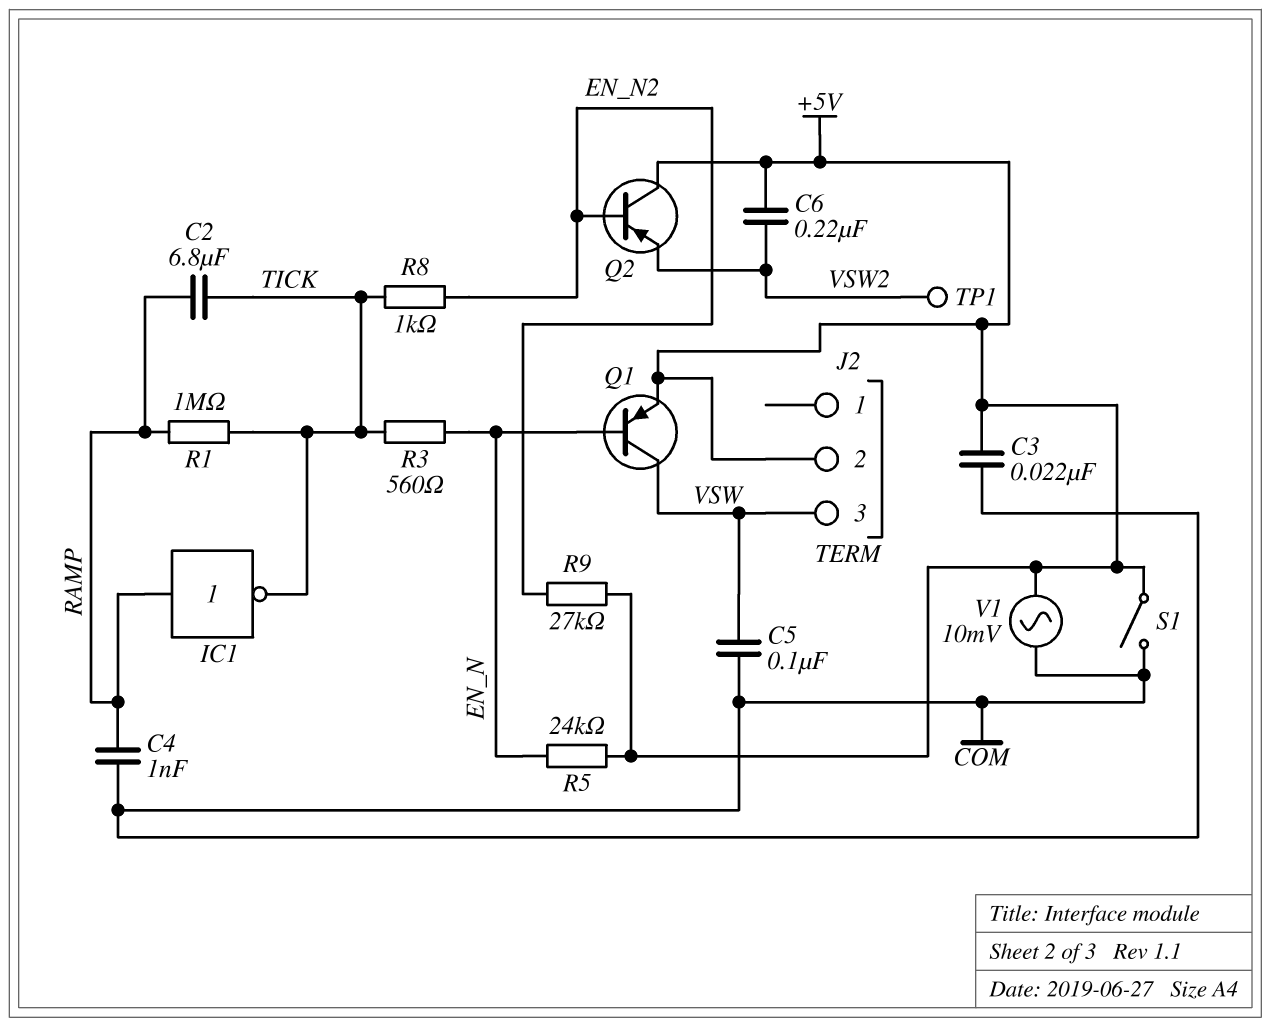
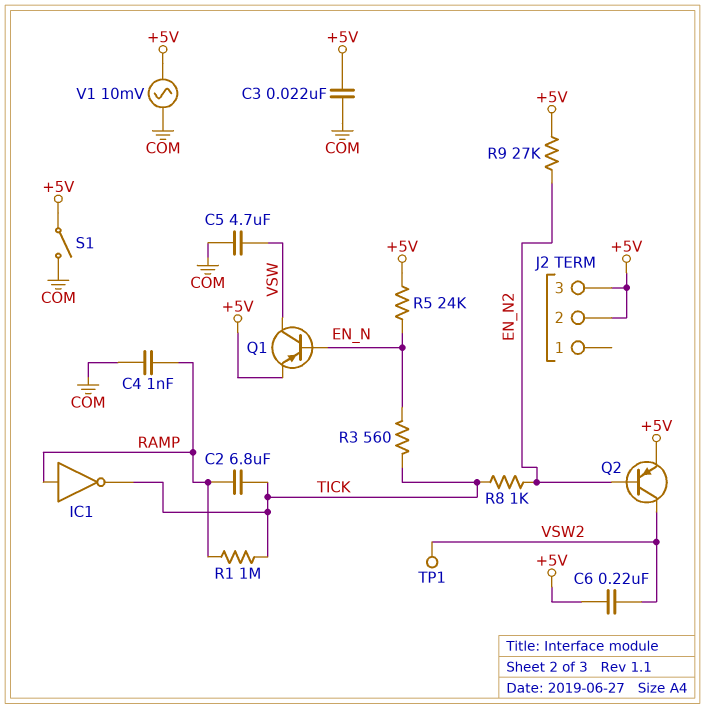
C5: 100nF (COM, VSW) -> 4.7uF (COM, VSW)
J2 pin 3: VSW -> +5V
Q2: PNP (B EN_N2, C +5V, E VSW2) -> PNP (B EN_N2, C VSW2, E +5V)

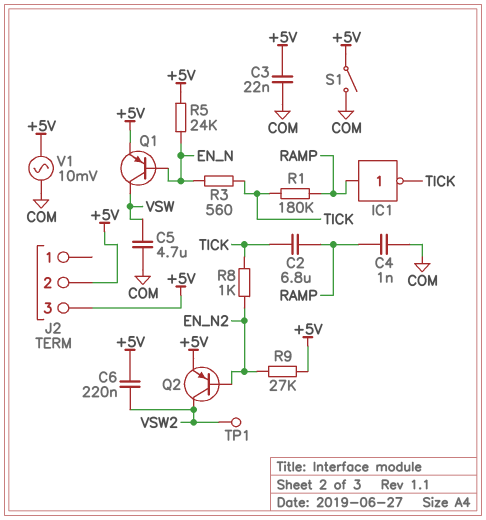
R1: 1M (RAMP, TICK) -> 180k (RAMP, TICK)

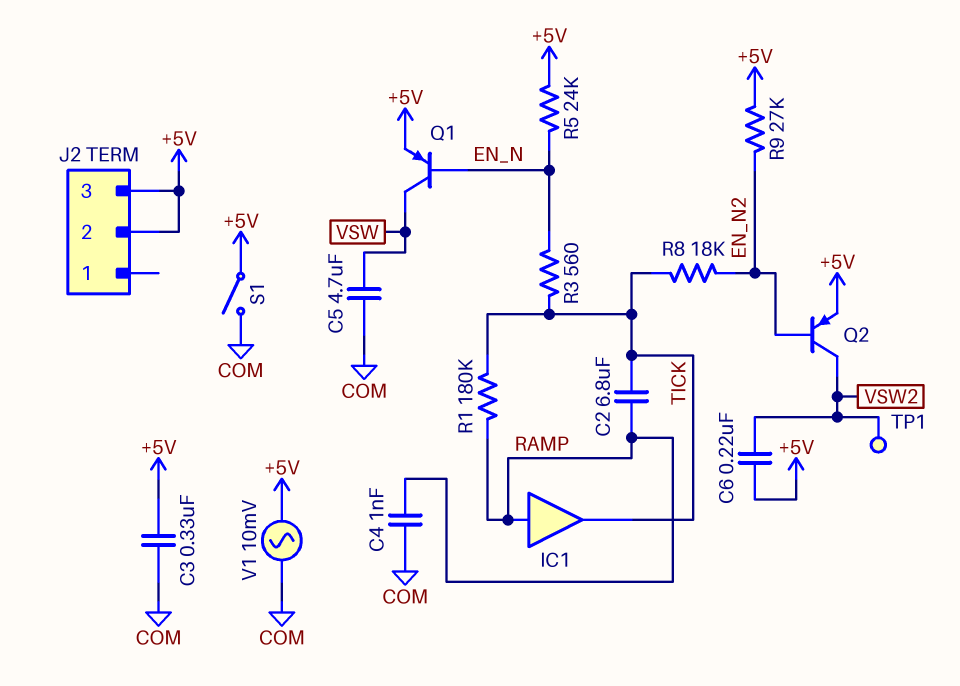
C3: 22nF (+5V, COM) -> 330nF (+5V, COM)
IC1: NOT (in RAMP, out TICK) -> buffer (in RAMP, out TICK)
R8: 1k (EN_N2, TICK) -> 18k (EN_N2, TICK)

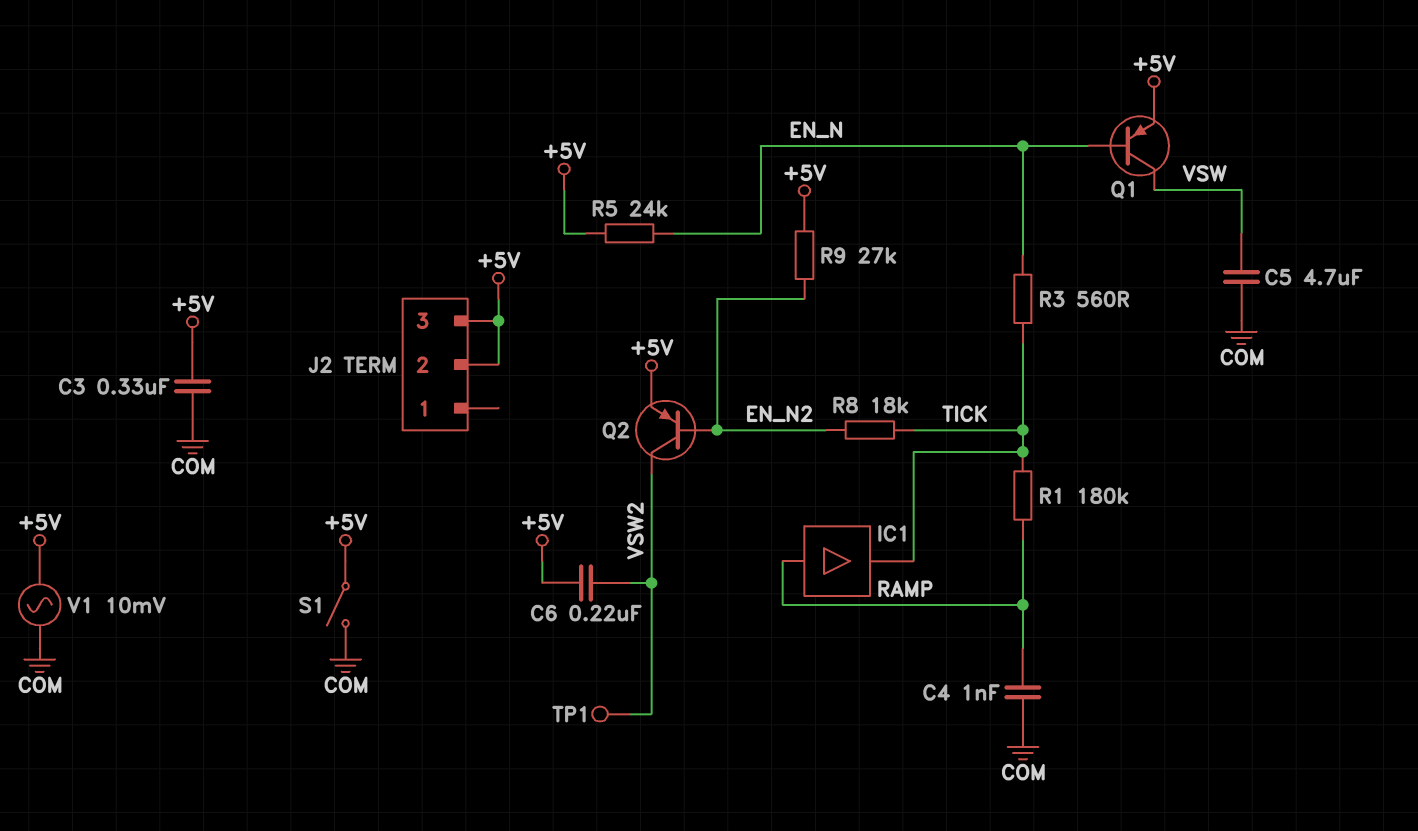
C2: 6.8uF (RAMP, TICK) -> none

